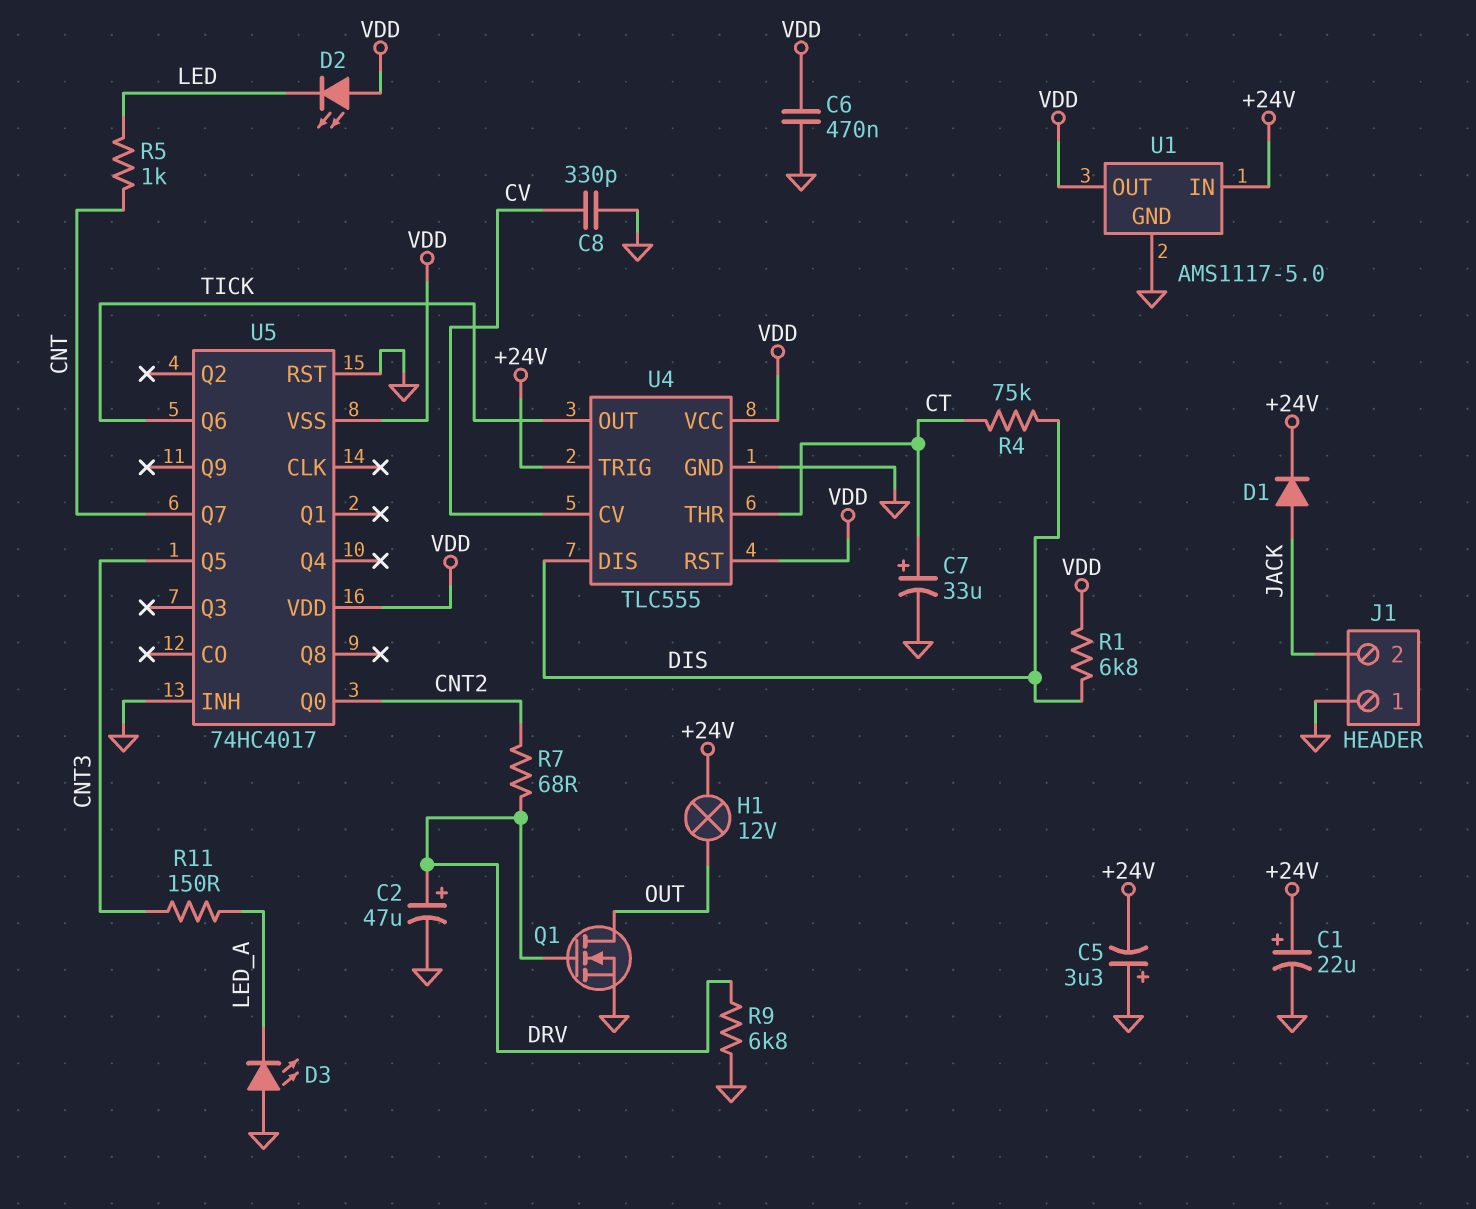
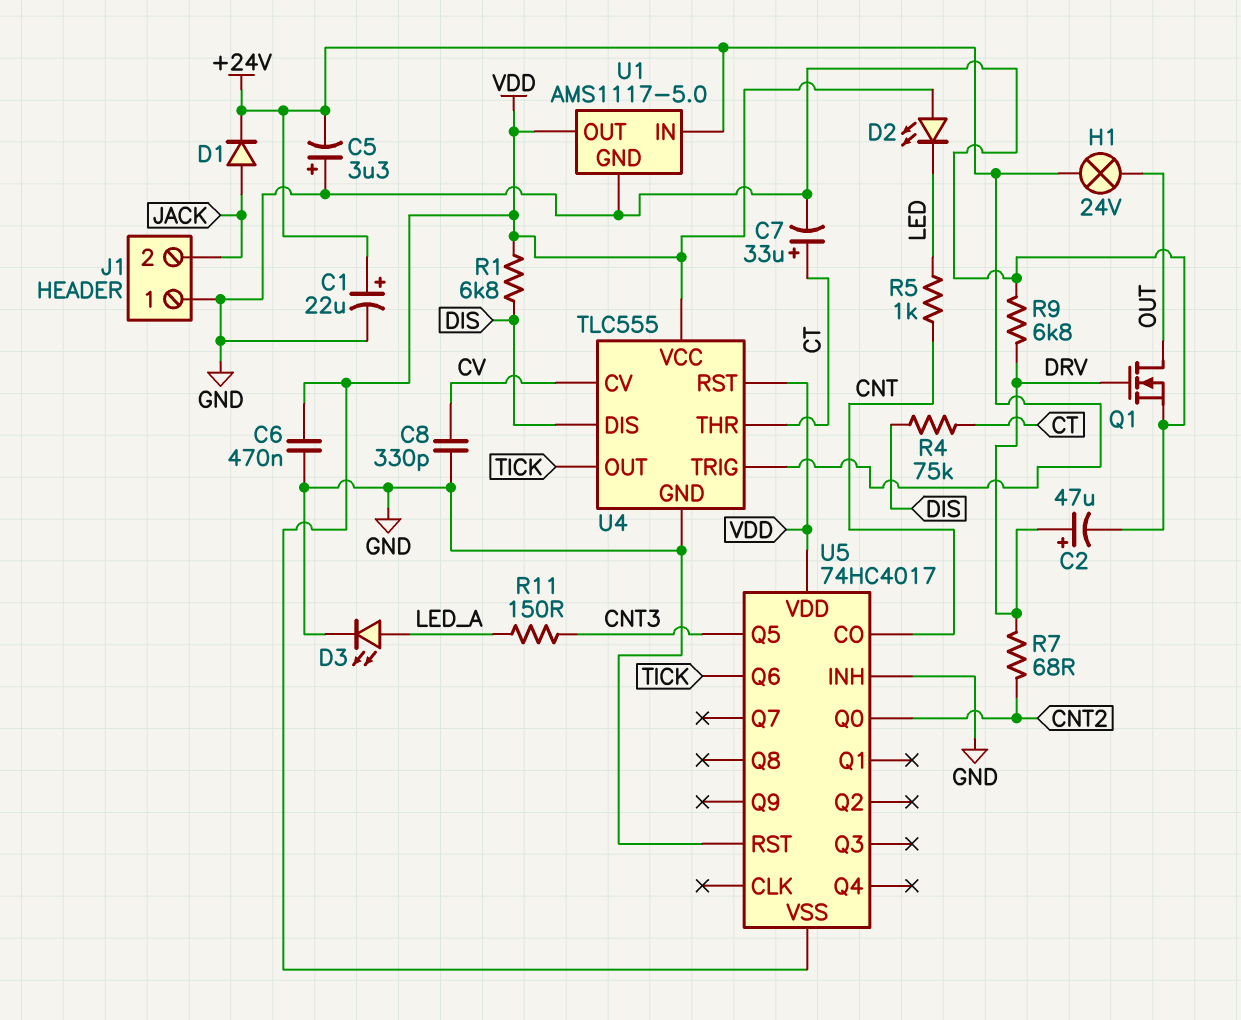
D3: LED (A GND, K LED_A) -> LED (A LED_A, K GND)
H1: lamp 12V (+24V, OUT) -> lamp 24V (+24V, OUT)
U5 pin CO: none -> CNT
U5 pin Q7: CNT -> none

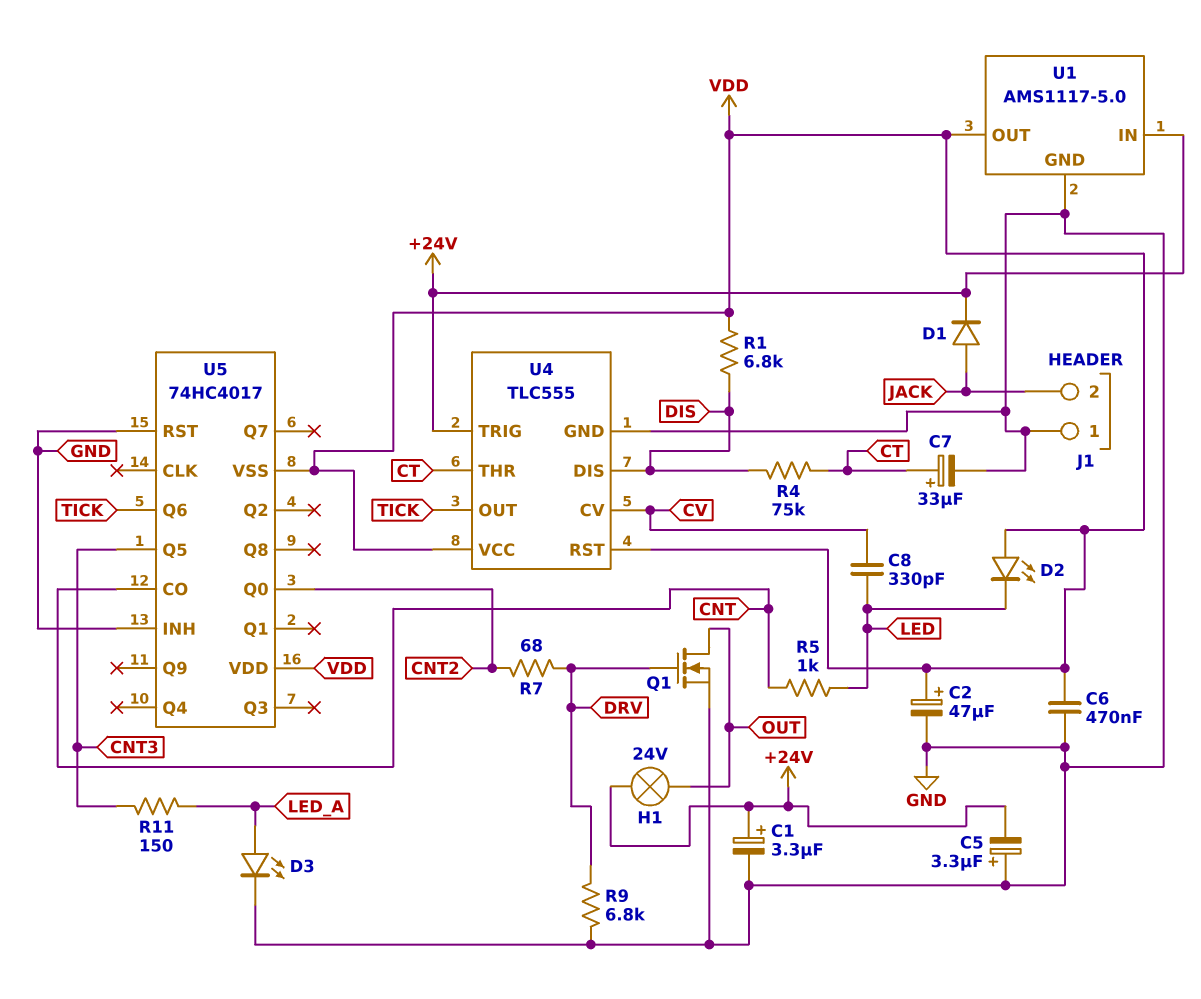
C1: 22uF (plus +24V, minus GND) -> 3.3uF (plus +24V, minus GND)
C2: 47uF (plus DRV, minus GND) -> 47uF (plus VDD, minus GND)
C8: 330pF (CV, GND) -> 330pF (CV, LED)

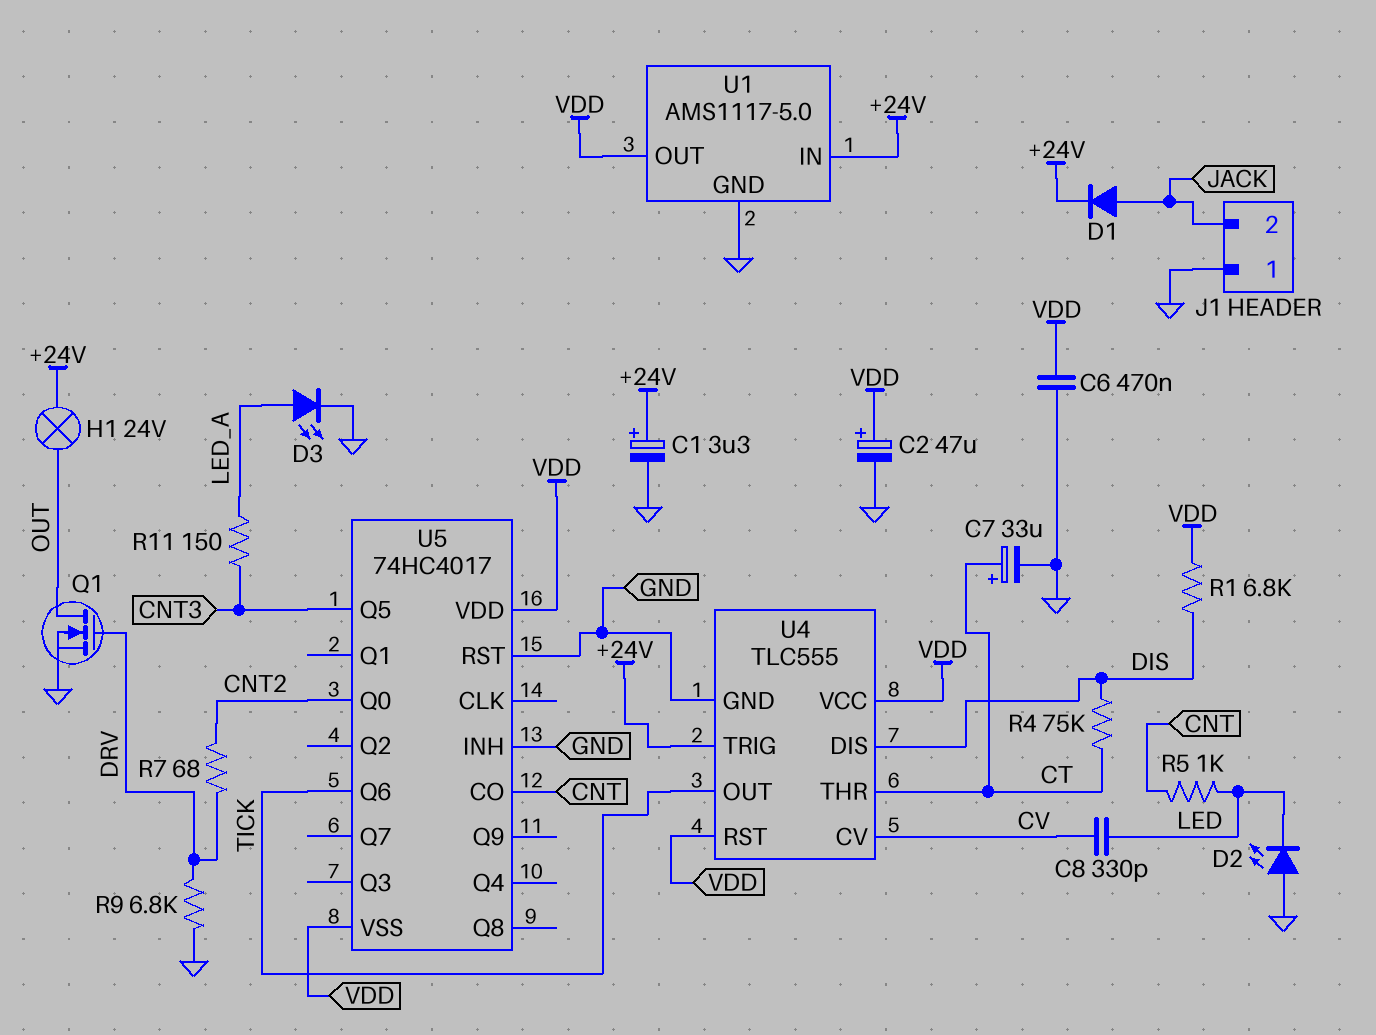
C5: 3.3uF (plus GND, minus +24V) -> none
D2: LED (A VDD, K LED) -> LED (A GND, K LED)

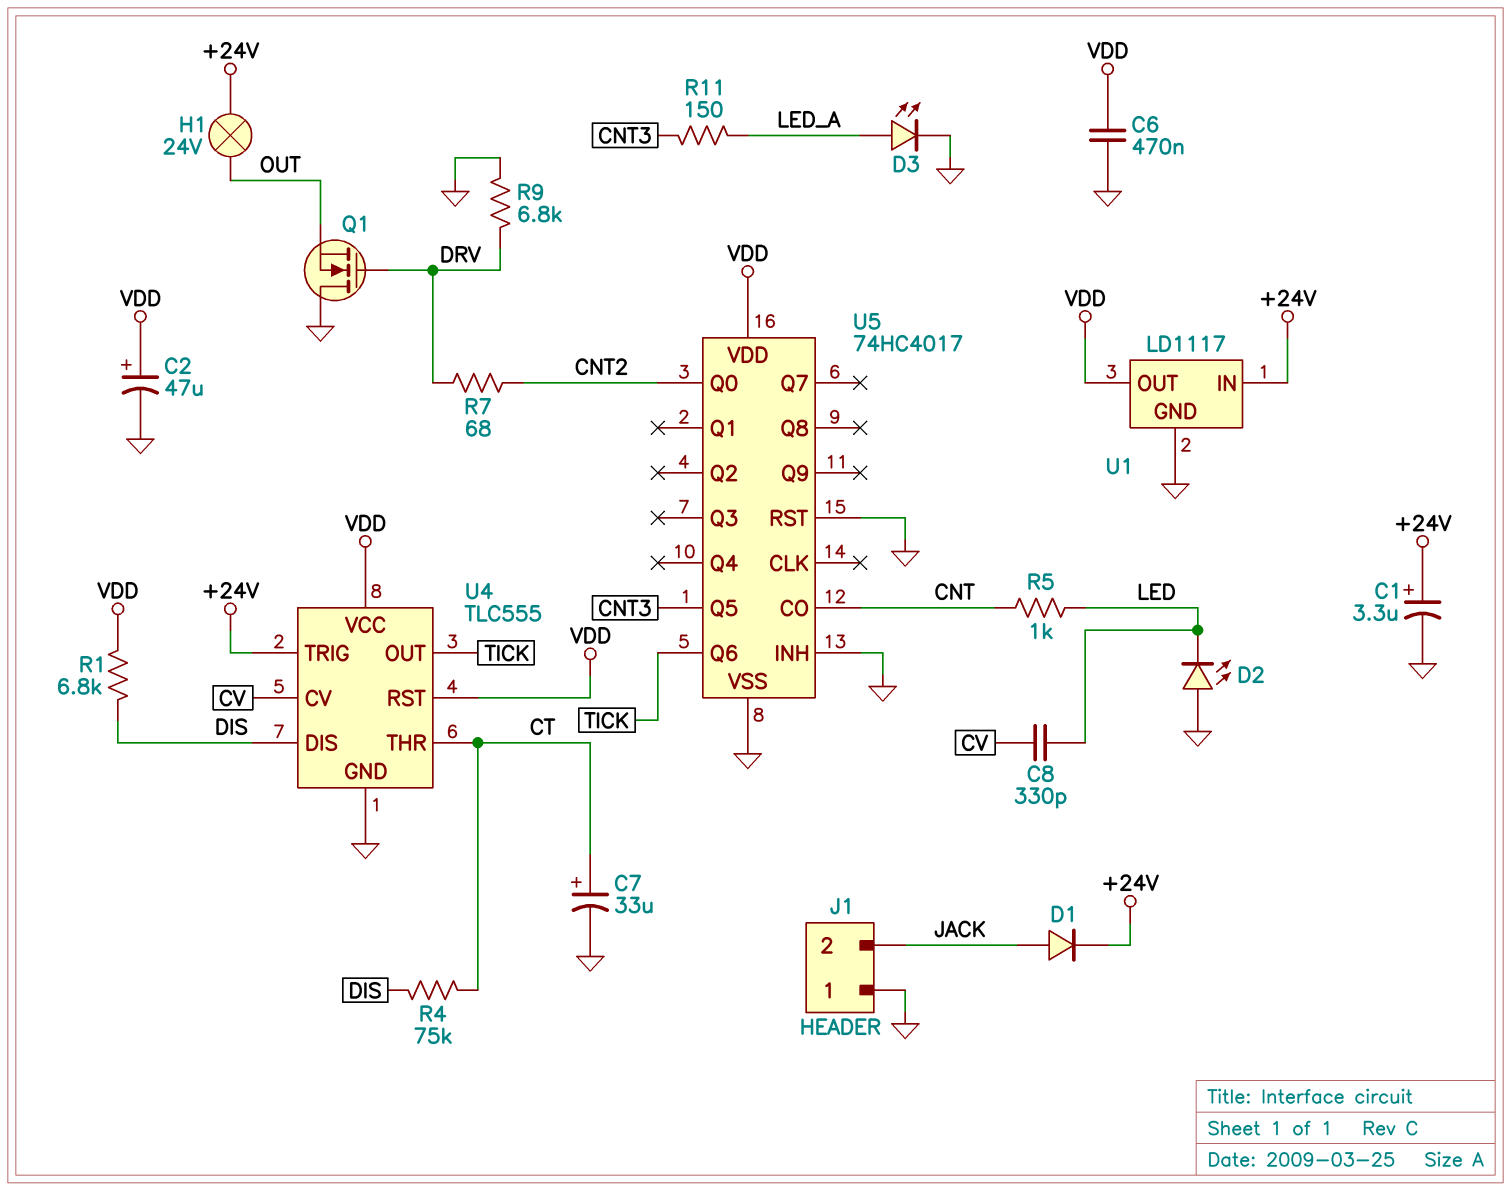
Q1: NMOS (G DRV, D OUT, S GND) -> NMOS (G DRV, D GND, S OUT)
U1: AMS1117-5.0 -> LD1117
U5 pin VSS: VDD -> GND

